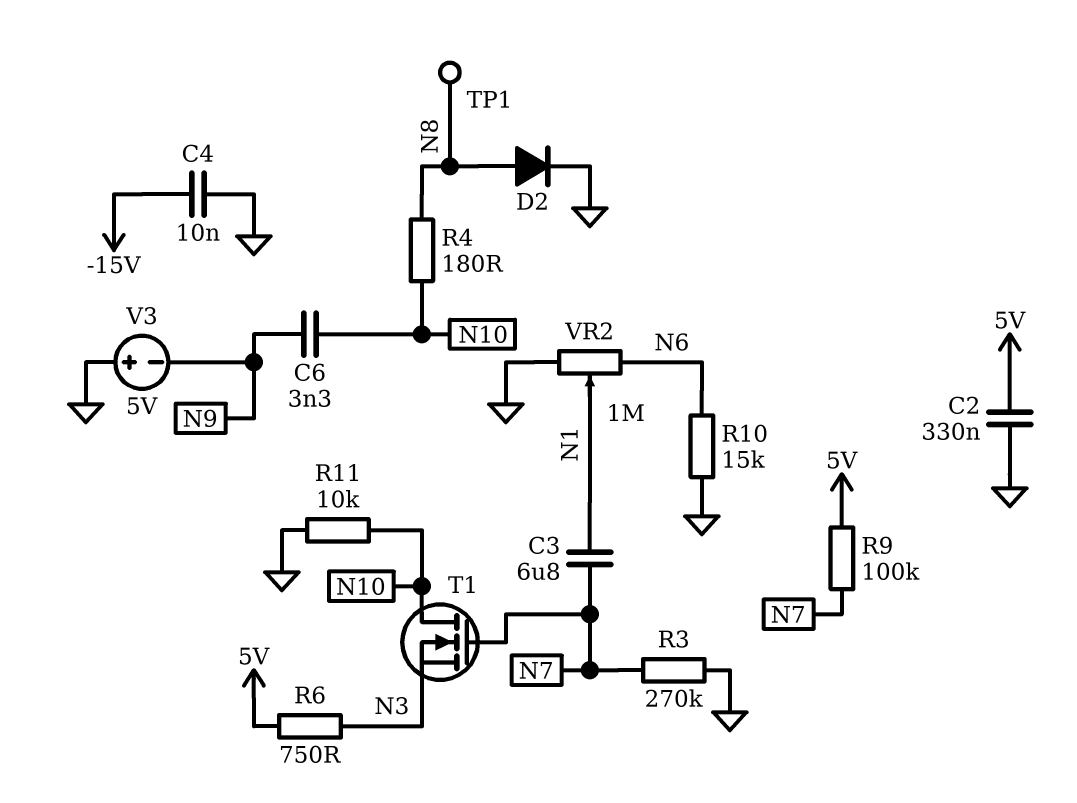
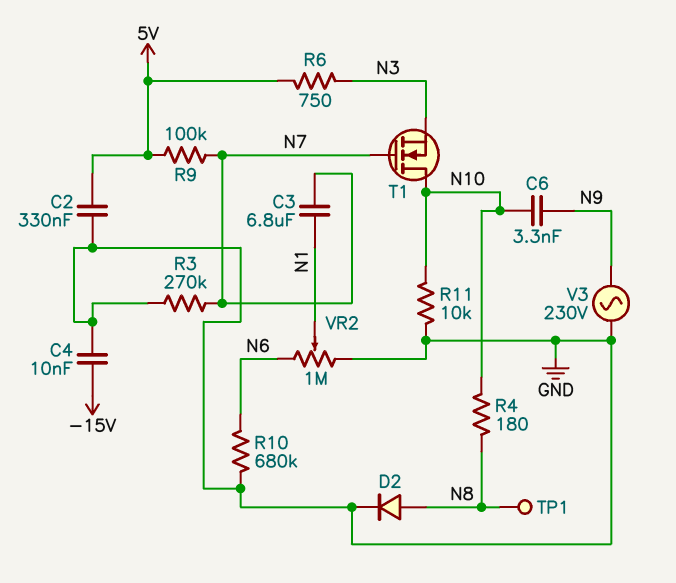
R10: 15k (GND, N6) -> 680k (GND, N6)
V3: 5V (plus GND, minus N9) -> AC 230V (GND, N9)

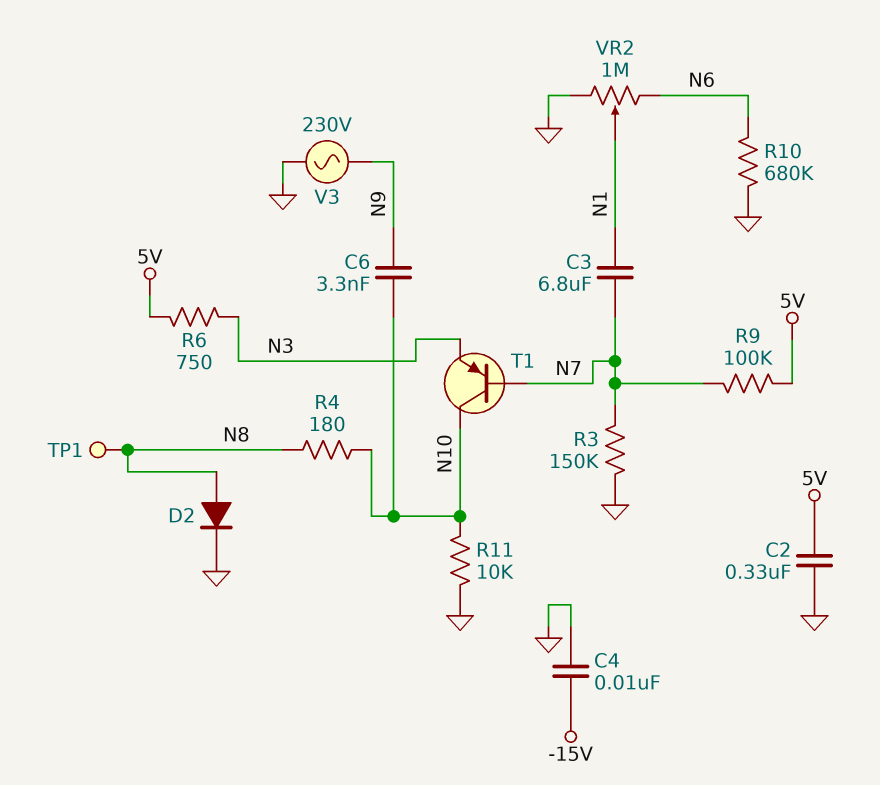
R3: 270k (GND, N7) -> 150k (GND, N7)
T1: NMOS (G N7, D N10, S N3) -> PNP (B N7, C N10, E N3)

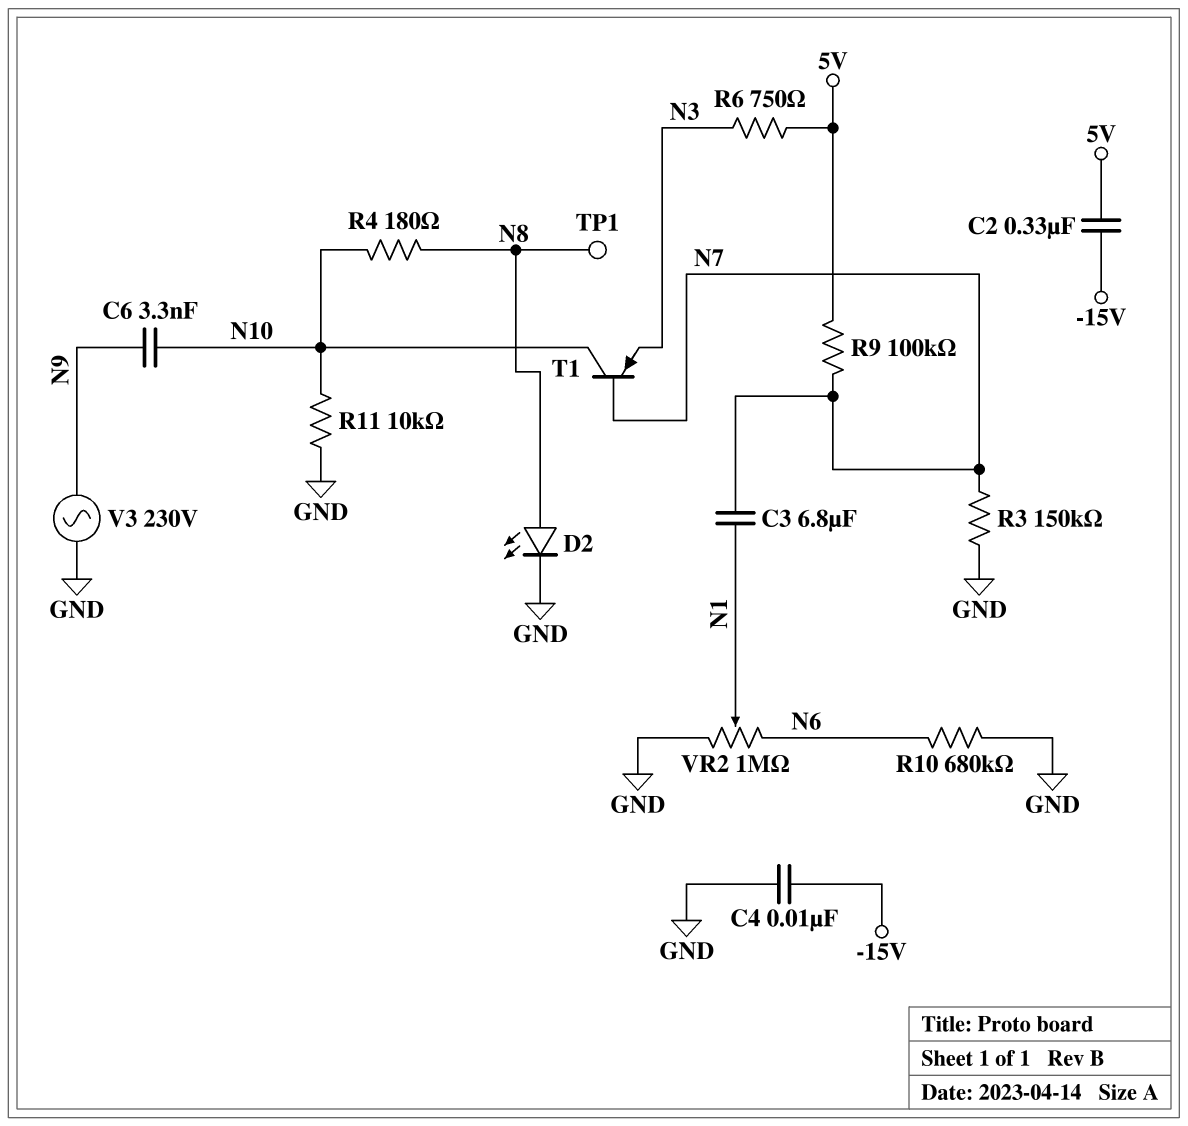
C2: 330nF (5V, GND) -> 330nF (-15V, 5V)
D2: diode (A N8, K GND) -> LED (A N8, K GND)

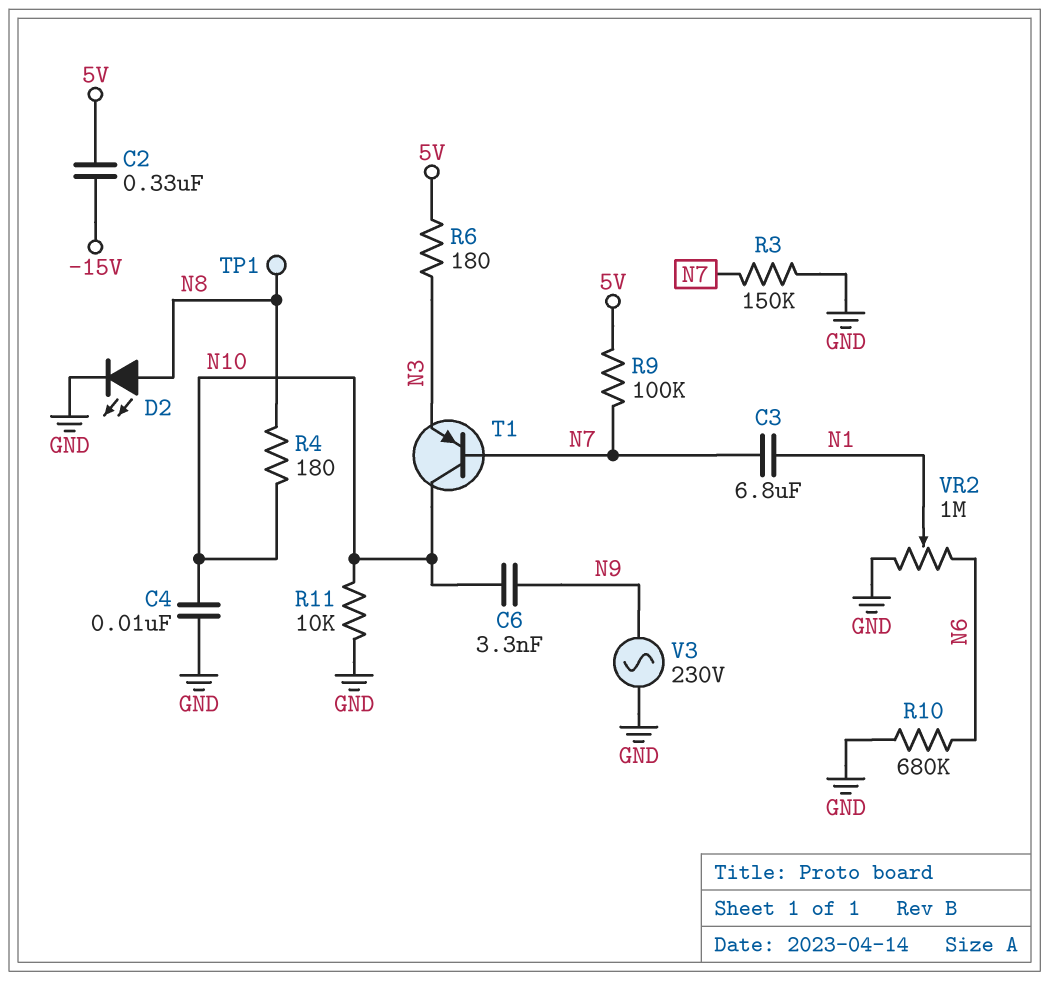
C4: 10nF (-15V, GND) -> 10nF (GND, N10)
R6: 750 (5V, N3) -> 180 (5V, N3)

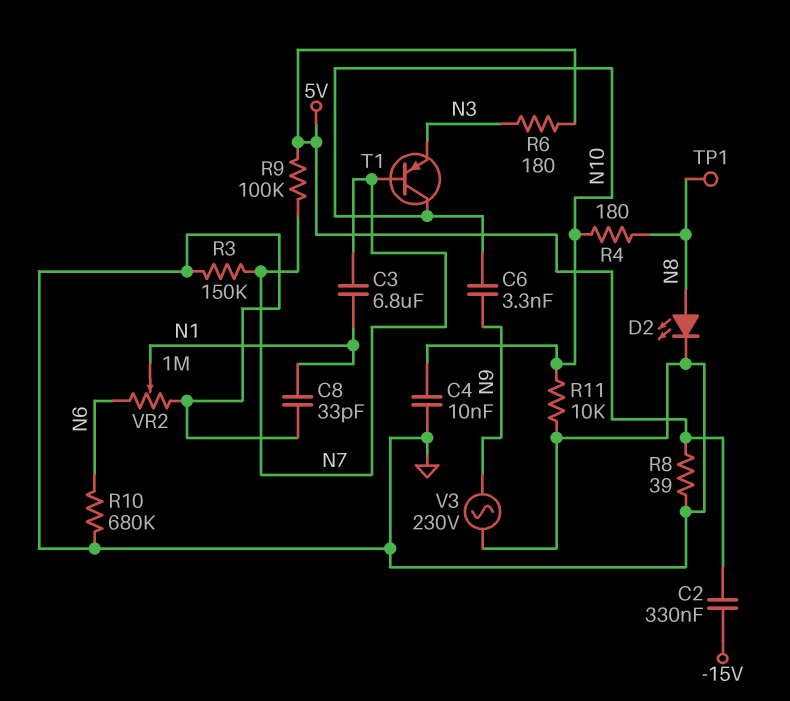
C8: none -> 33pF (GND, N1)
R8: none -> 39 (5V, GND)

